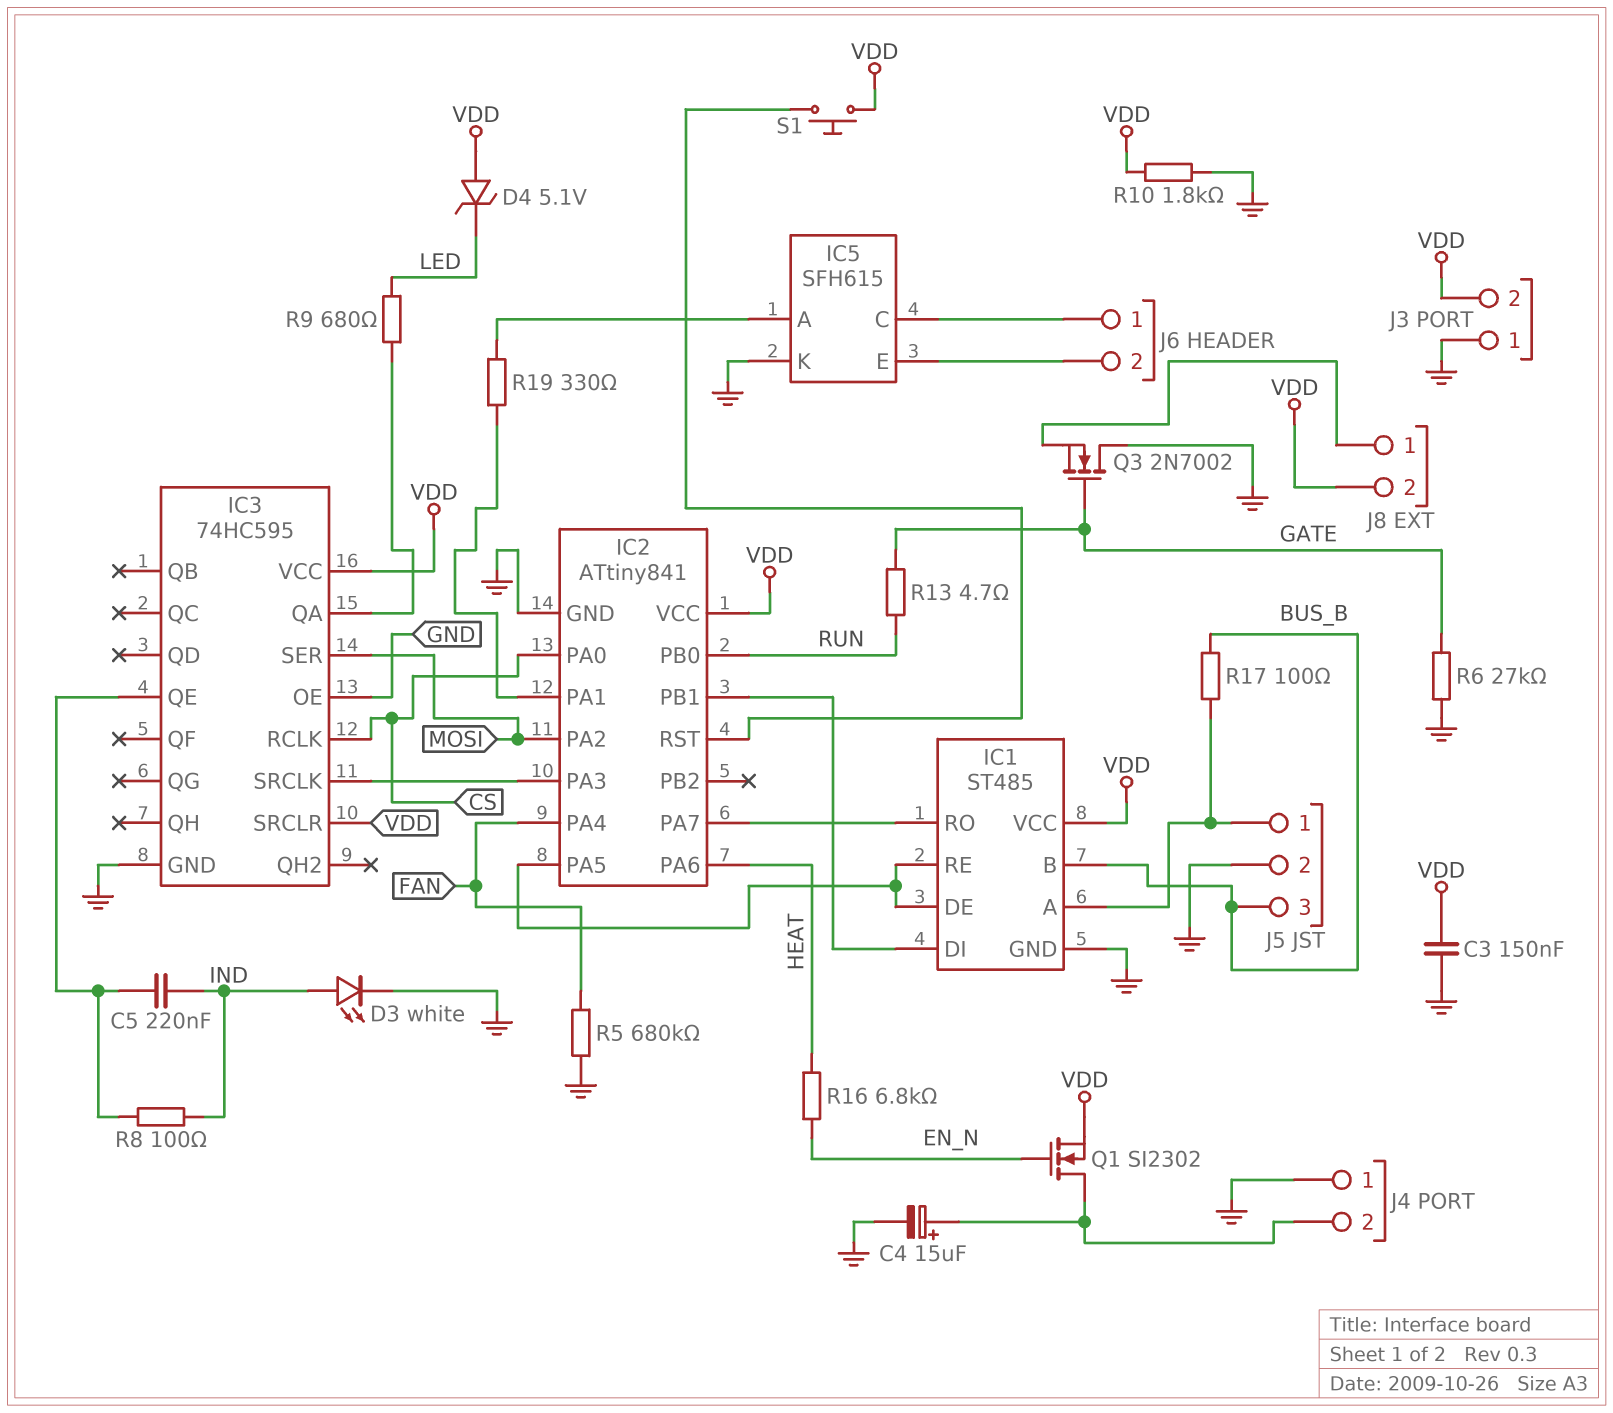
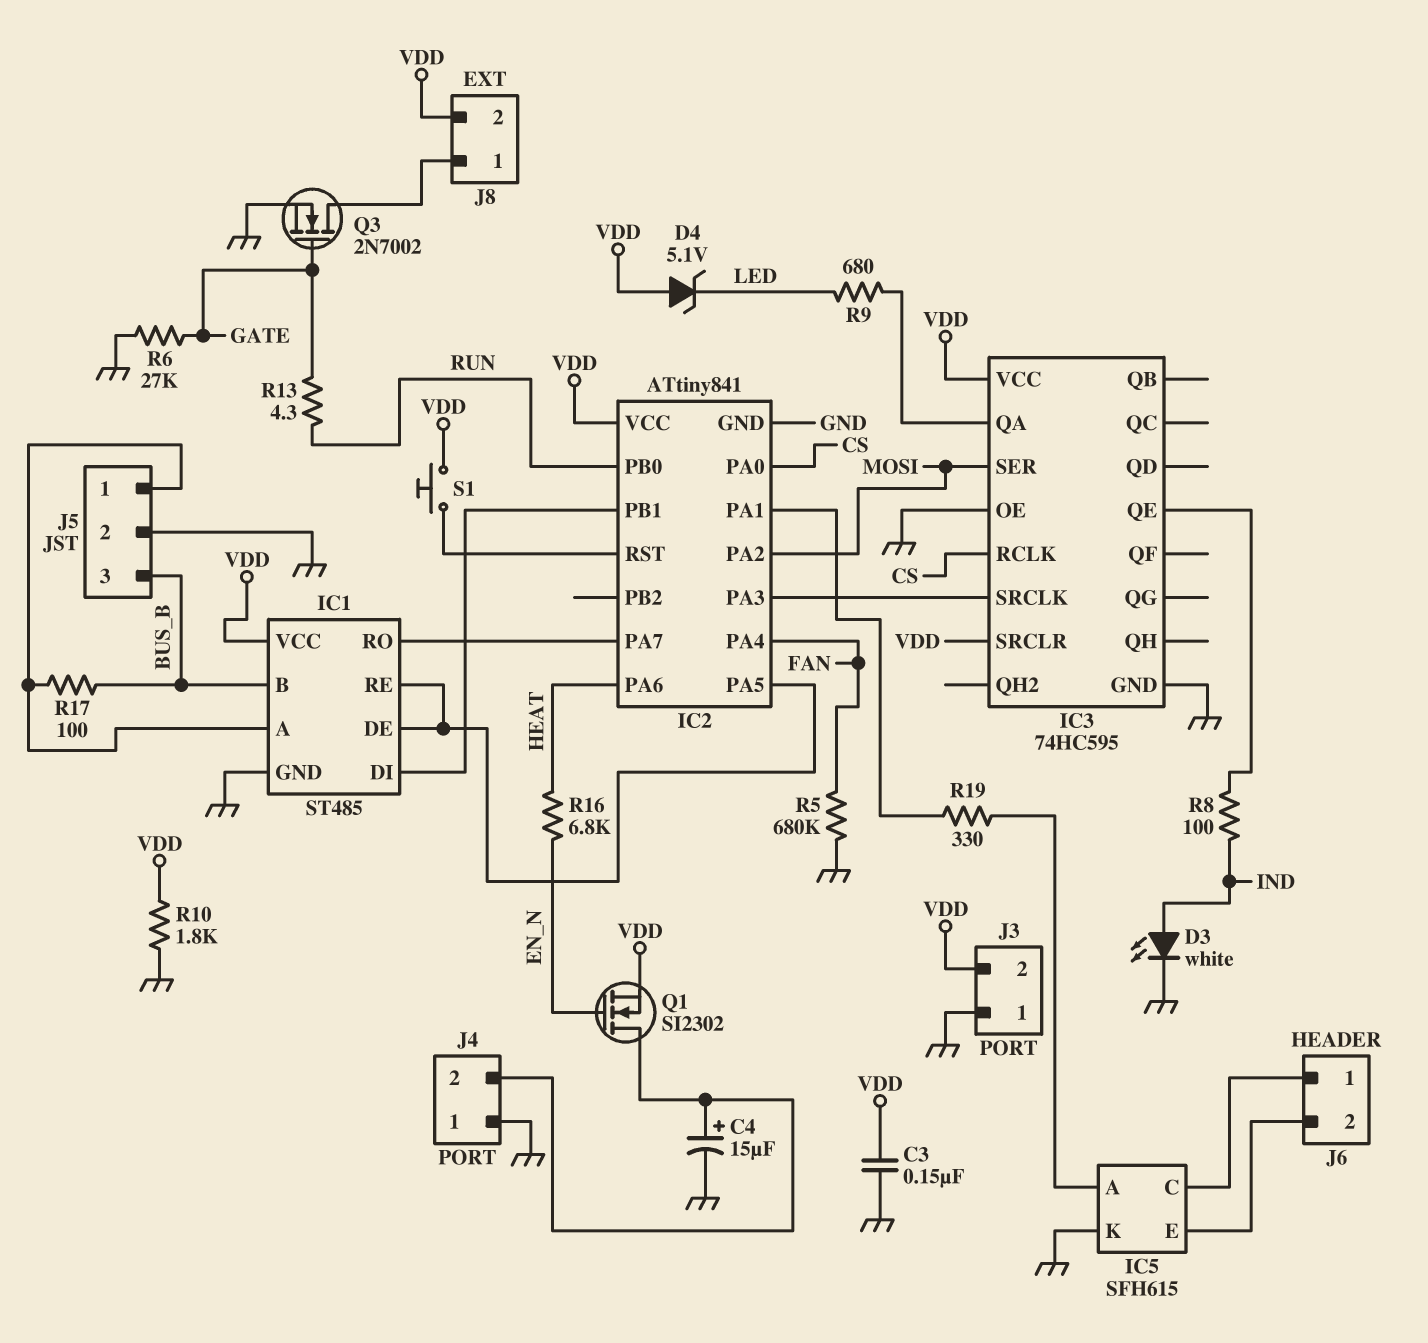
C5: 220nF (IC3/QE, IND) -> none
Q3: NMOS 2N7002 (G GATE, D GND, S J8/1) -> NMOS 2N7002 (G GATE, D J8/1, S GND)
R13: 4.7 (GATE, RUN) -> 4.3 (GATE, RUN)

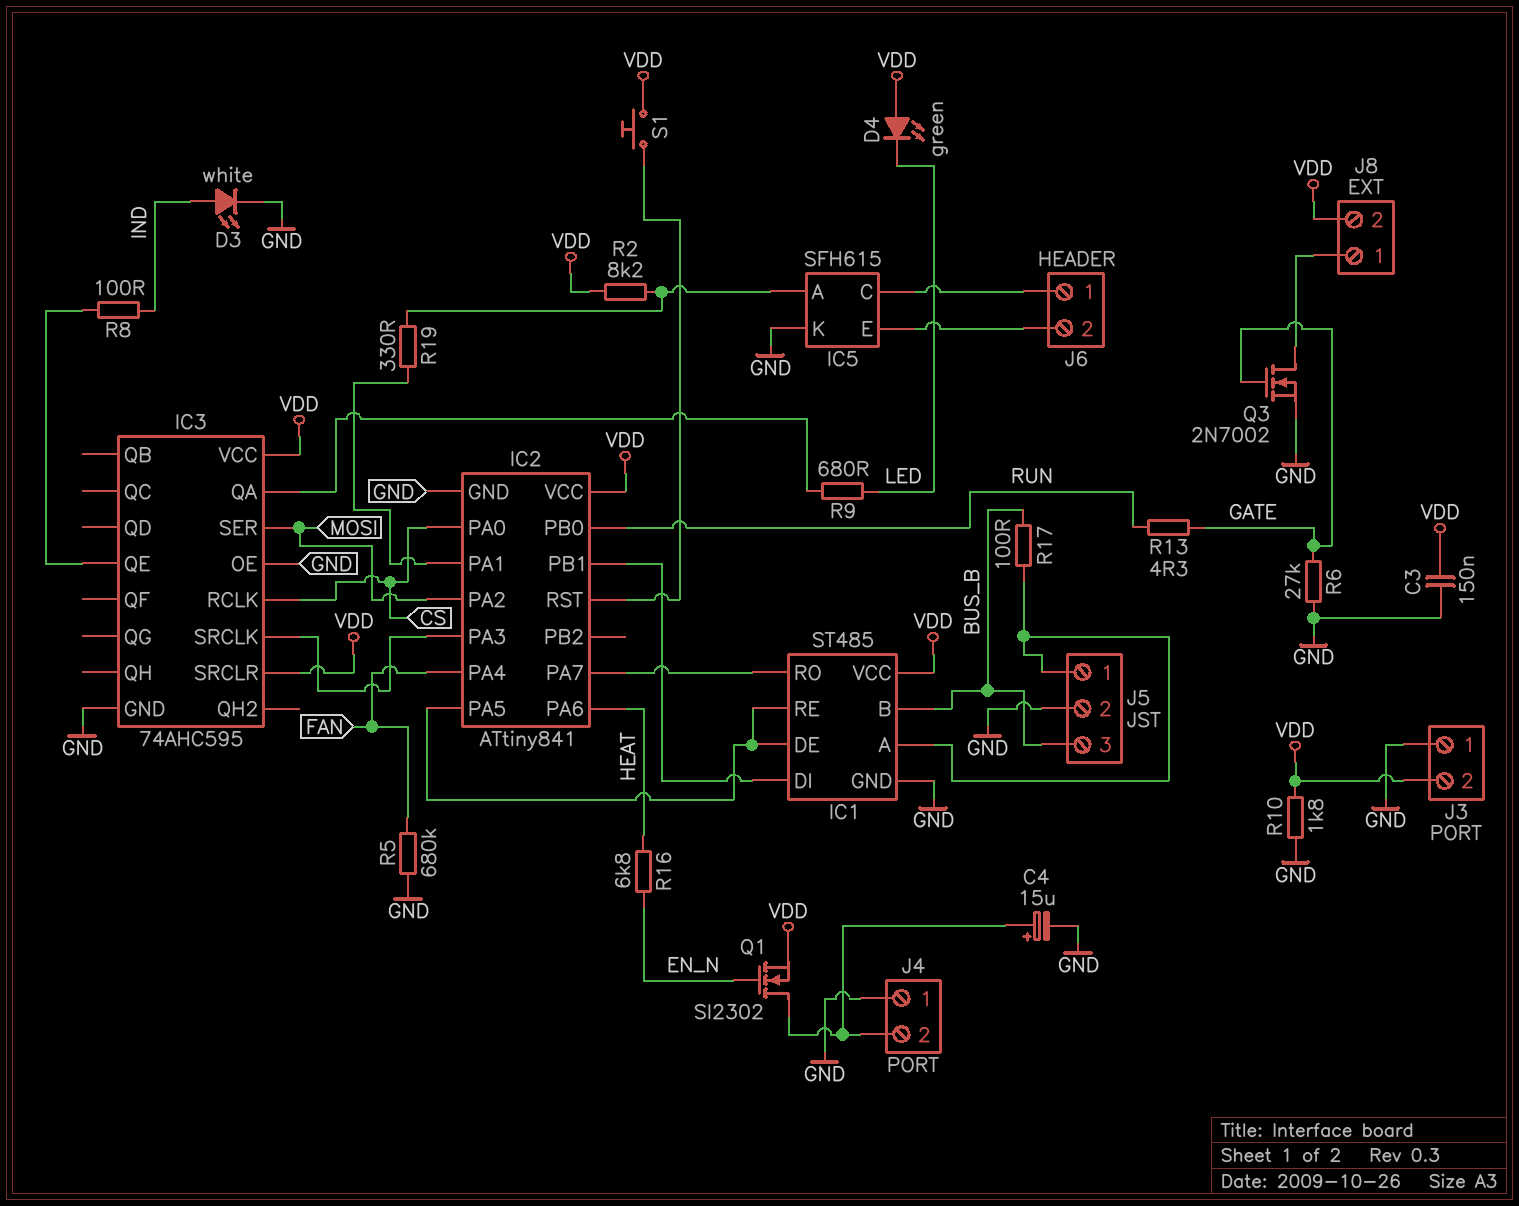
D4: zener 5.1V (A VDD, K LED) -> LED green (A VDD, K LED)
IC3: 74HC595 -> 74AHC595
R2: none -> 8.2k (IC5/A, VDD)

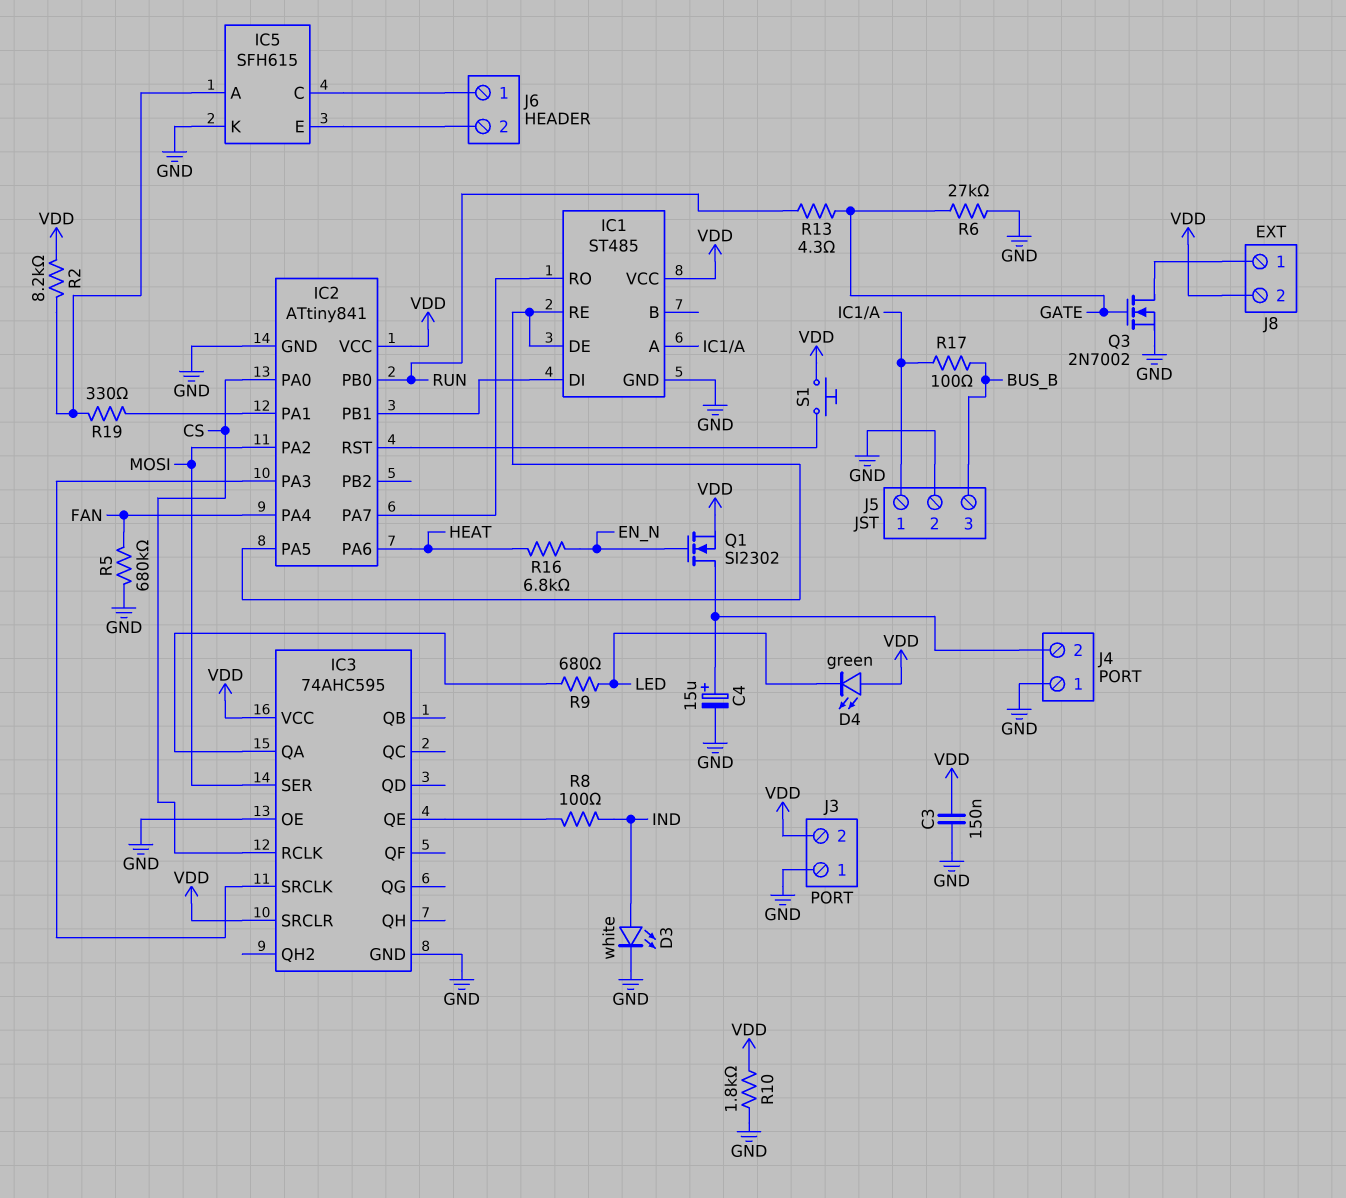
IC1 pin B: BUS_B -> none

